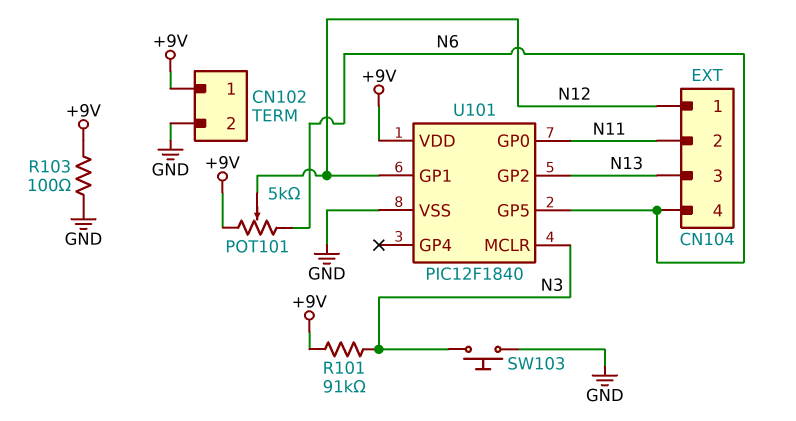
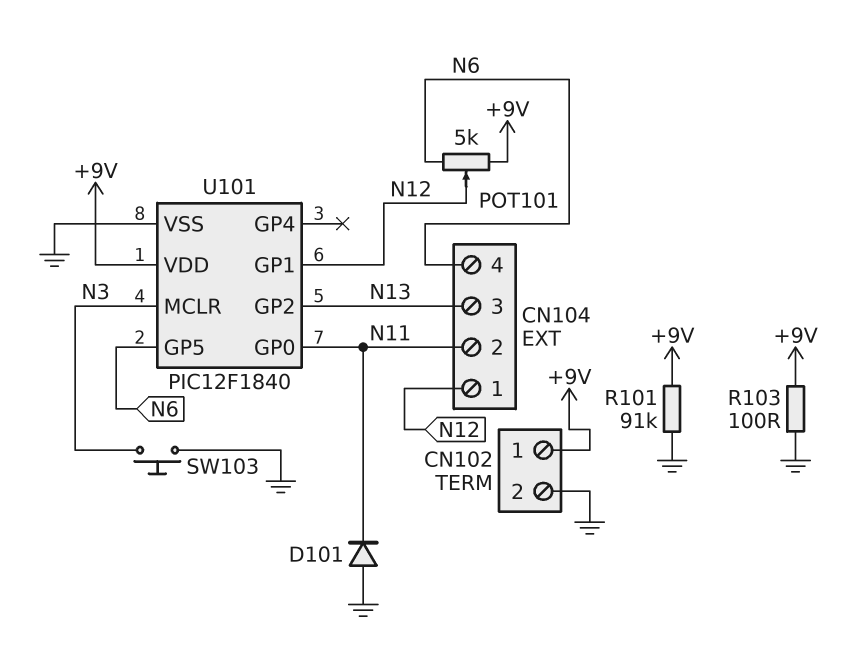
D101: none -> diode (A GND, K N11)
R101: 91k (+9V, N3) -> 91k (+9V, GND)

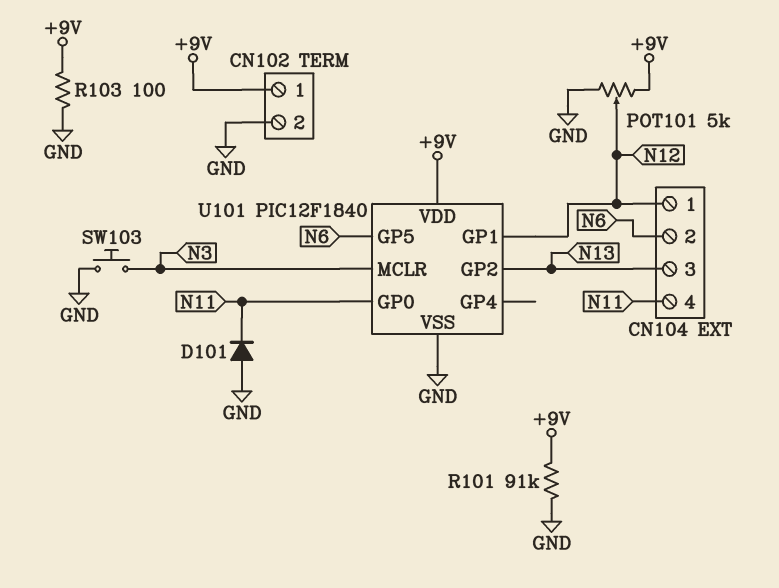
CN104 pin 2: N11 -> N6
CN104 pin 4: N6 -> N11
POT101: 5k (+9V, N6, wiper N12) -> 5k (+9V, GND, wiper N12)

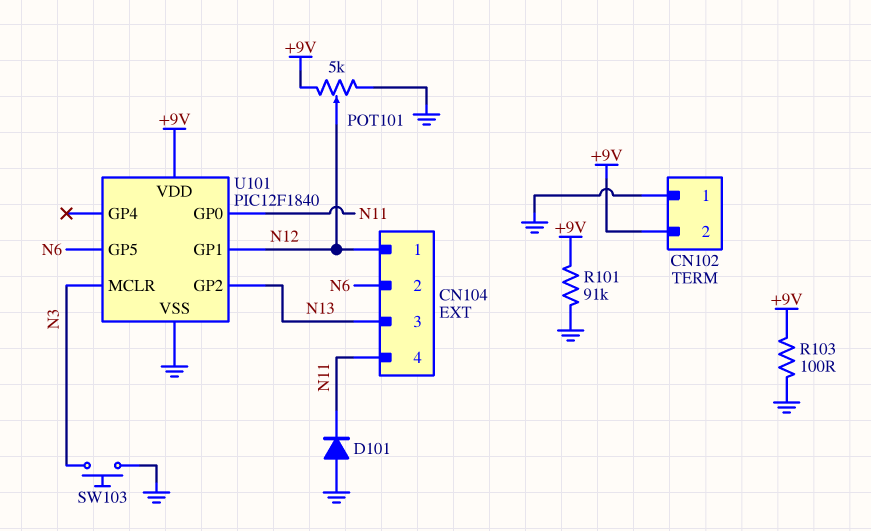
CN102 pin 1: +9V -> GND
CN102 pin 2: GND -> +9V

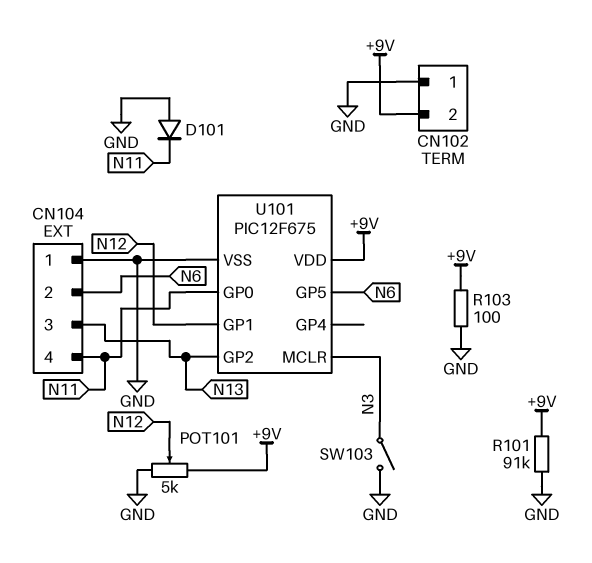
CN104 pin 1: N12 -> GND
SW103: button (GND, N3) -> switch (GND, N3)
U101: PIC12F1840 -> PIC12F675

